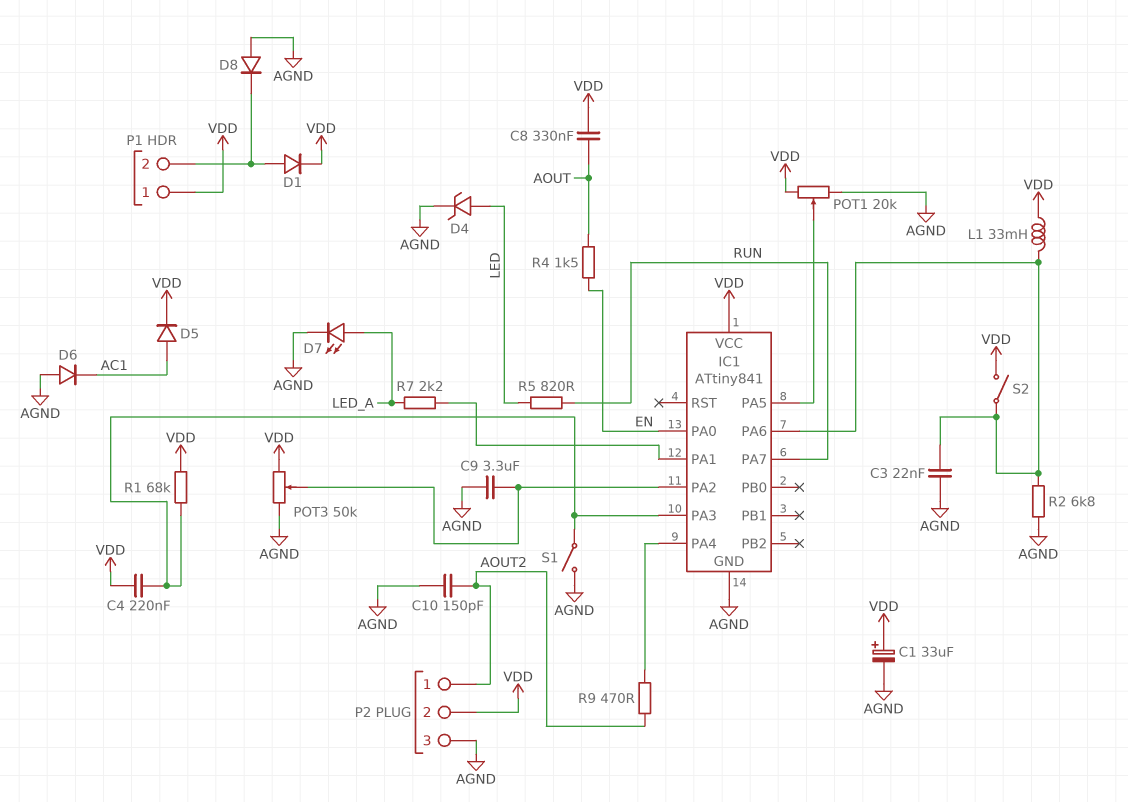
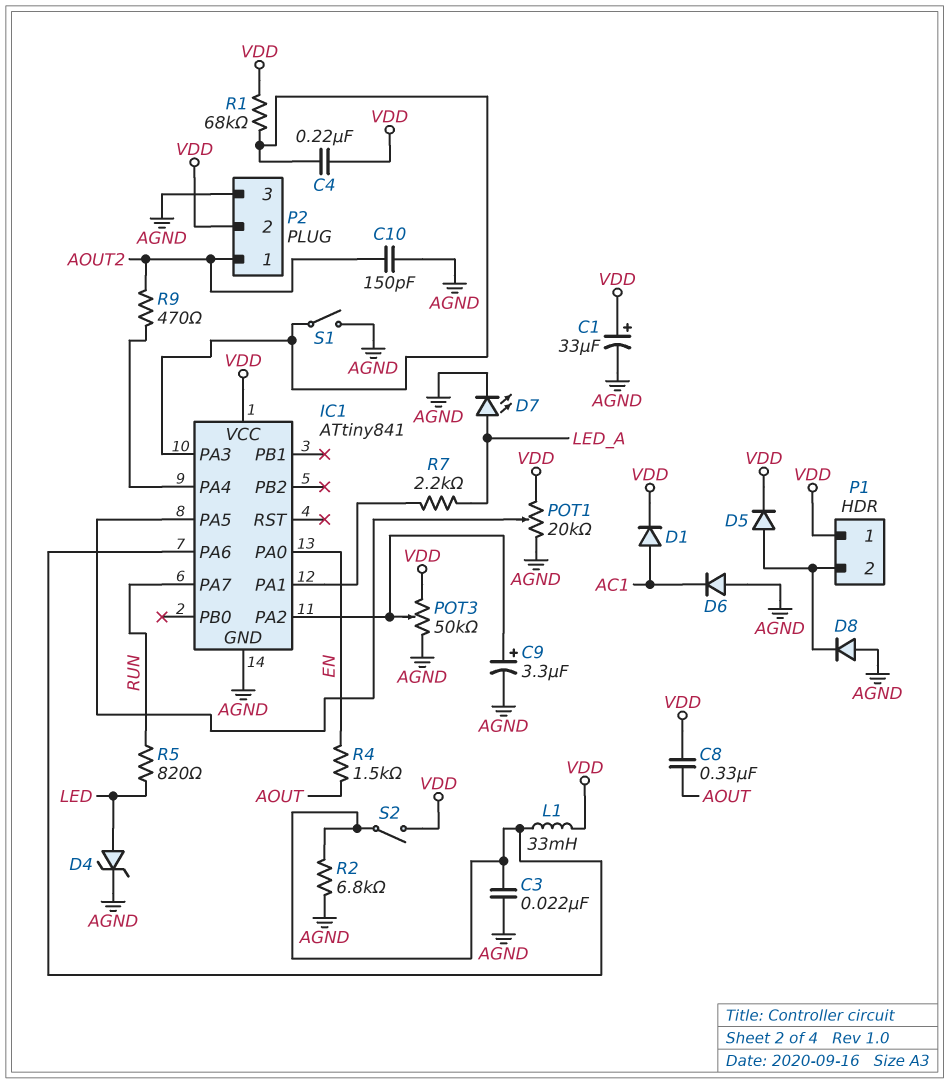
C9: 3.3uF (AGND, IC1/PA2) -> 3.3uF (plus IC1/PA2, minus AGND)
D1: diode (A P1/2, K VDD) -> diode (A AC1, K VDD)
D5: diode (A AC1, K VDD) -> diode (A P1/2, K VDD)

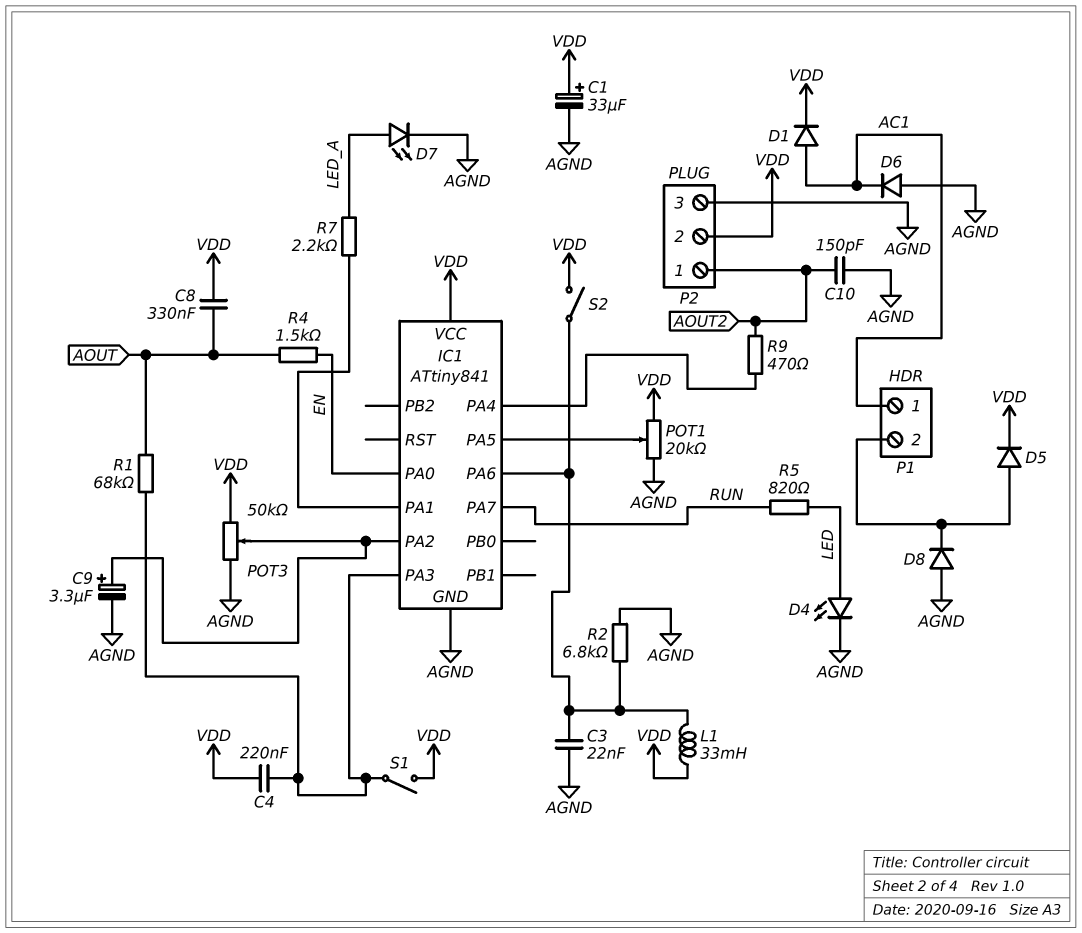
D4: zener (A LED, K AGND) -> LED (A LED, K AGND)
P1 pin 1: VDD -> AC1
R1: 68k (IC1/PA3, VDD) -> 68k (AOUT, IC1/PA3)
S1: switch (AGND, IC1/PA3) -> switch (IC1/PA3, VDD)

